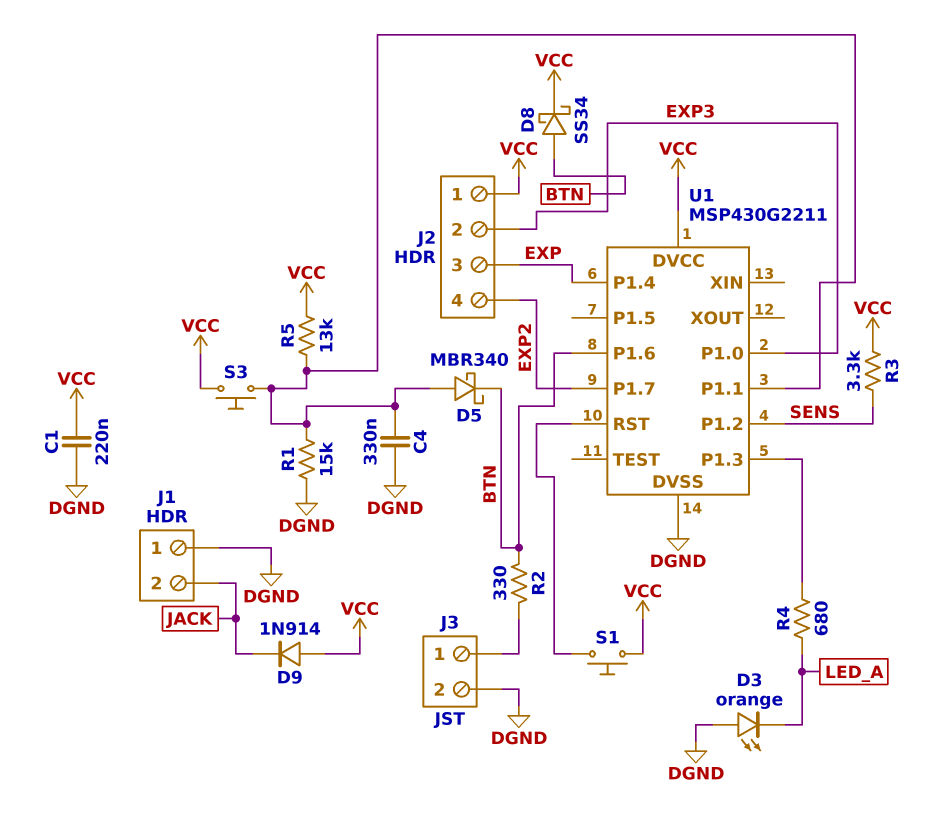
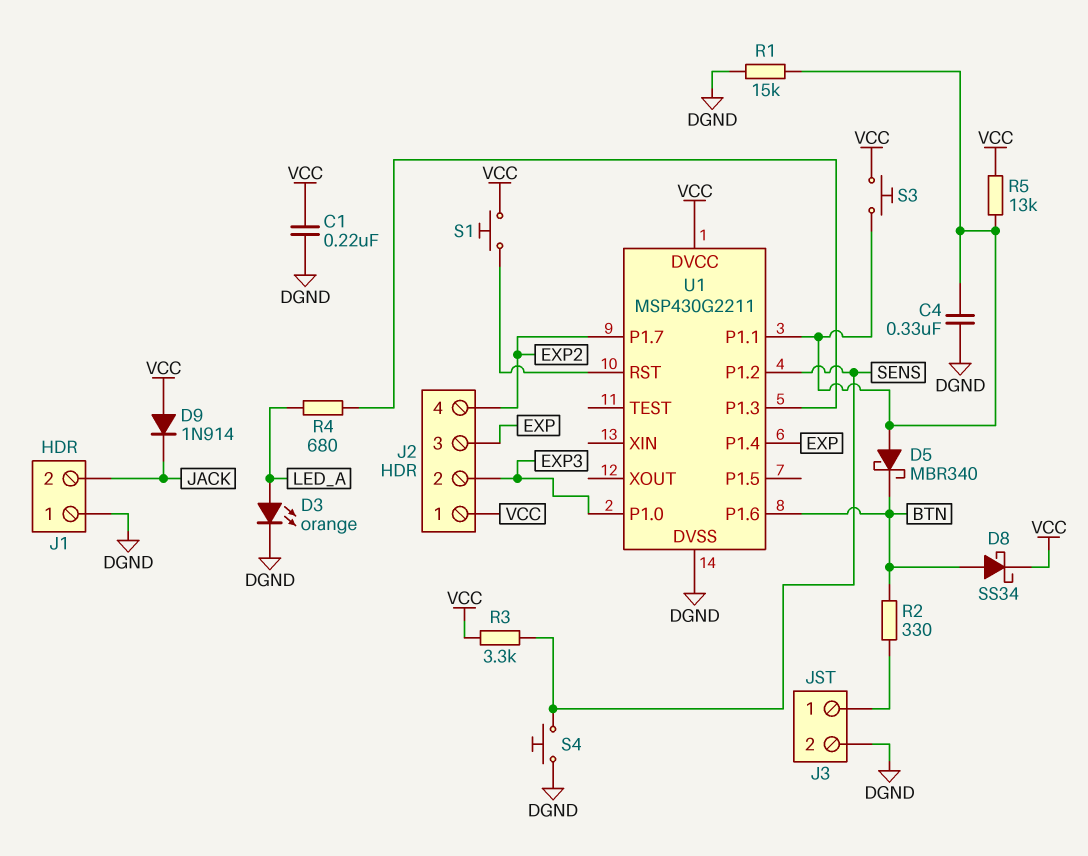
D3: LED orange (A DGND, K LED_A) -> LED orange (A LED_A, K DGND)
S4: none -> button (DGND, SENS)

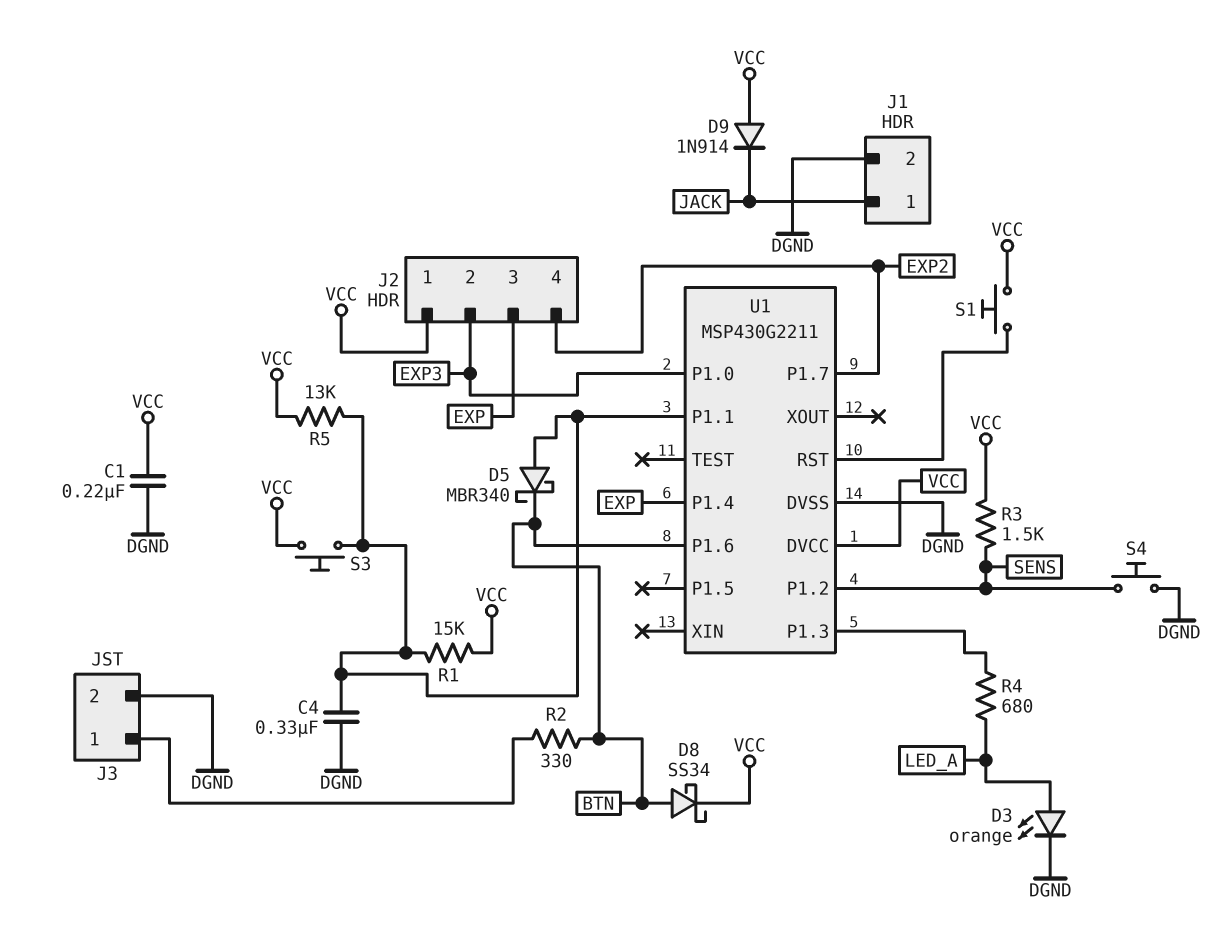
J1 pin 1: DGND -> JACK
J1 pin 2: JACK -> DGND
R1: 15k (DGND, U1/P1.1) -> 15k (U1/P1.1, VCC)
R3: 3.3k (SENS, VCC) -> 1.5k (SENS, VCC)

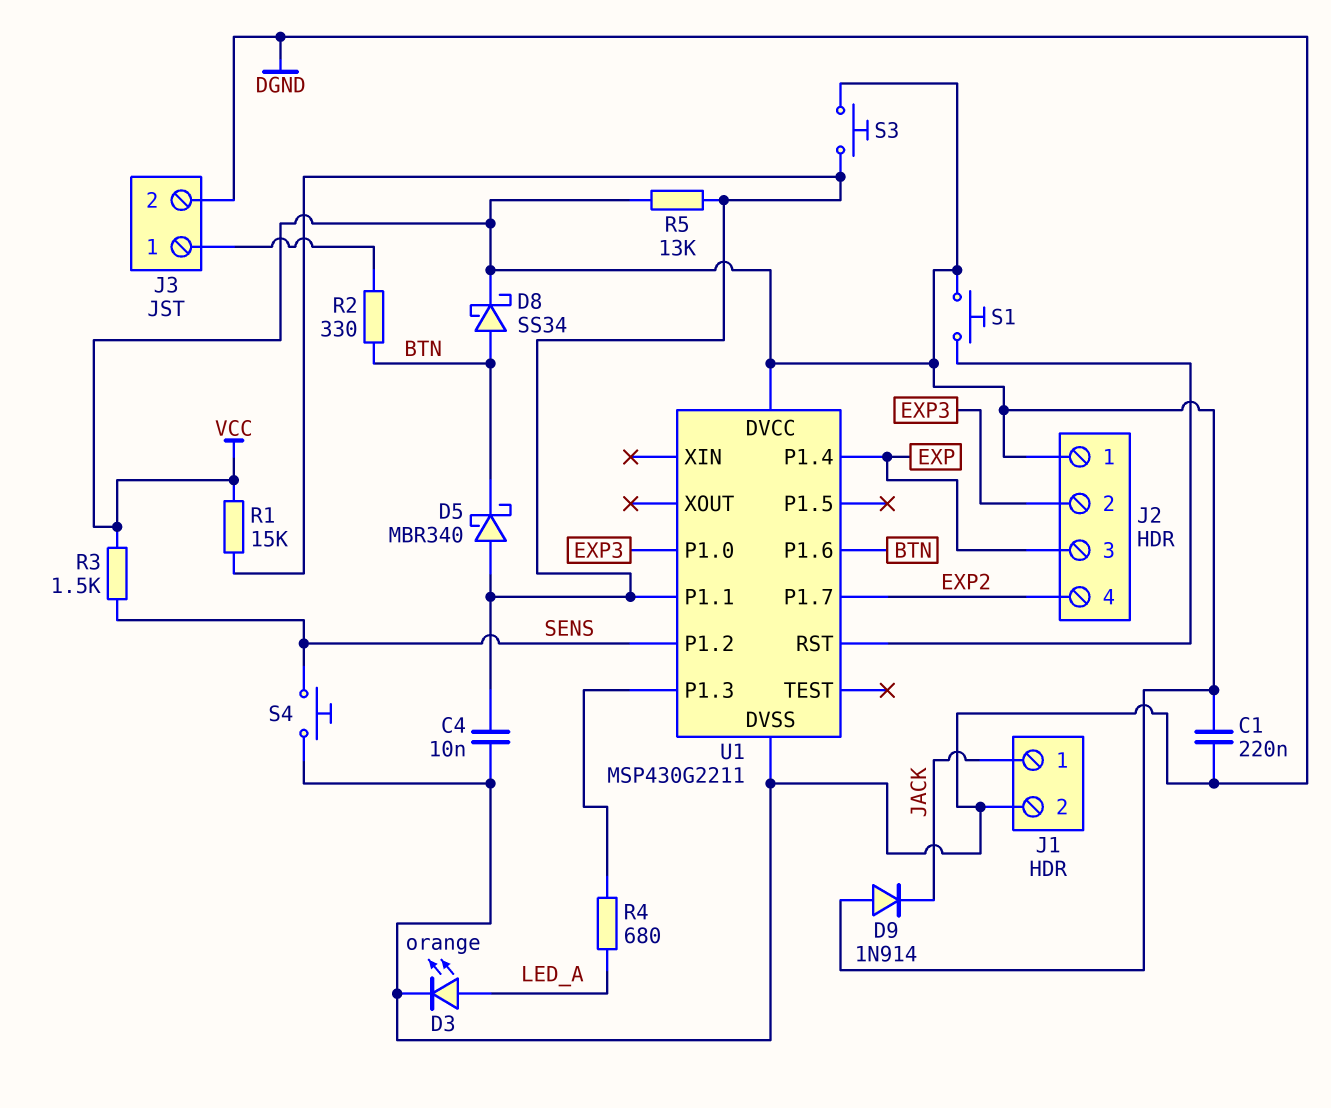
C4: 330nF (DGND, U1/P1.1) -> 10nF (DGND, U1/P1.1)

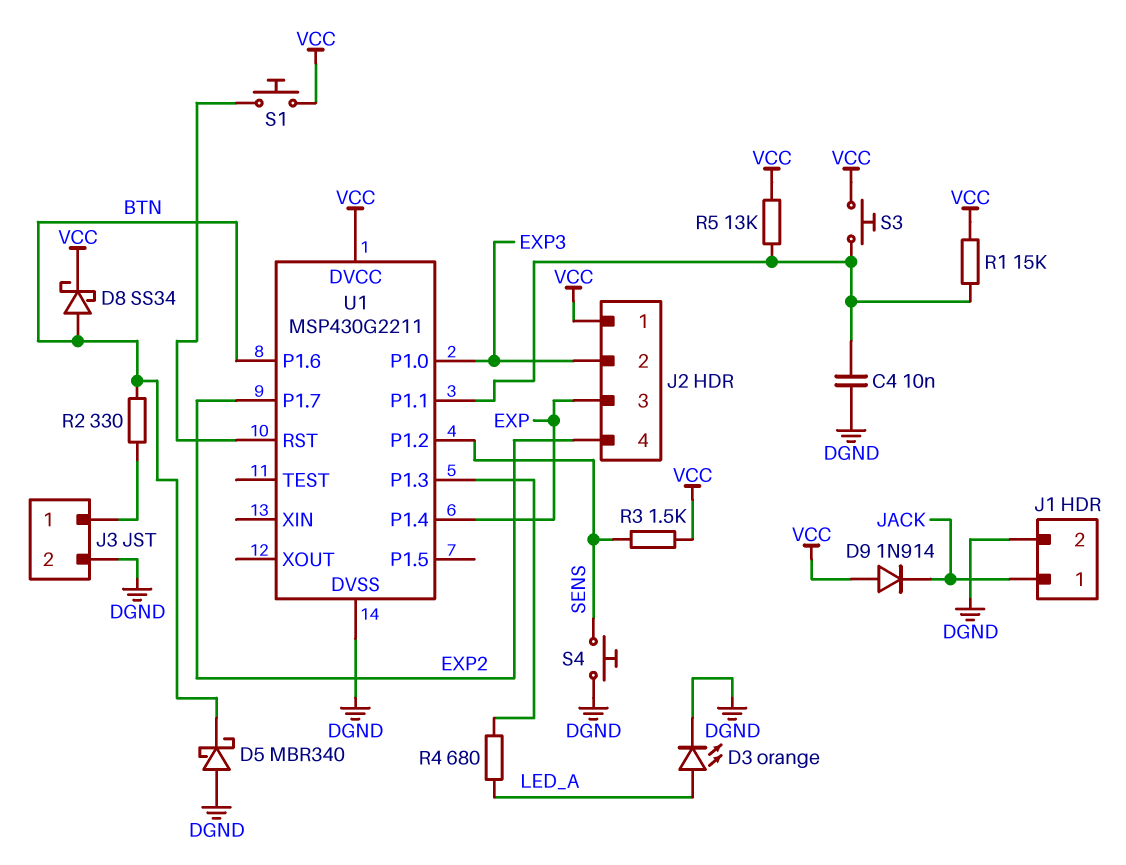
C1: 220nF (DGND, VCC) -> none
D5: schottky MBR340 (A U1/P1.1, K BTN) -> schottky MBR340 (A DGND, K BTN)

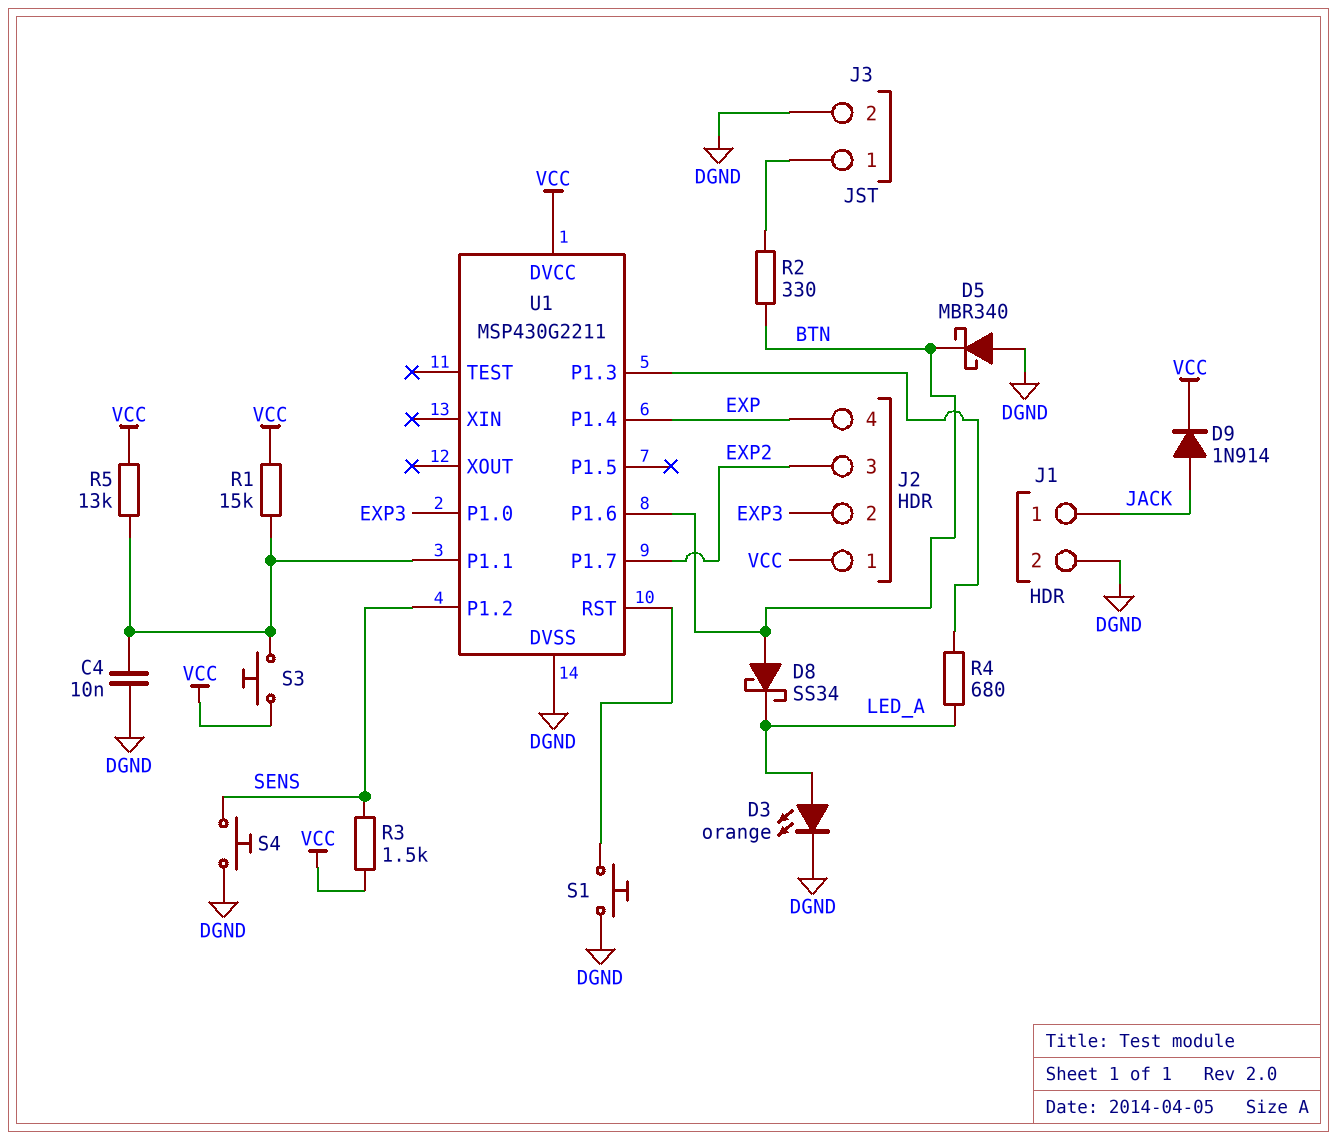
D8: schottky SS34 (A BTN, K VCC) -> schottky SS34 (A BTN, K LED_A)
D9: diode 1N914 (A VCC, K JACK) -> diode 1N914 (A JACK, K VCC)
J2 pin 3: EXP -> EXP2
J2 pin 4: EXP2 -> EXP
S1: button (U1/RST, VCC) -> button (DGND, U1/RST)

